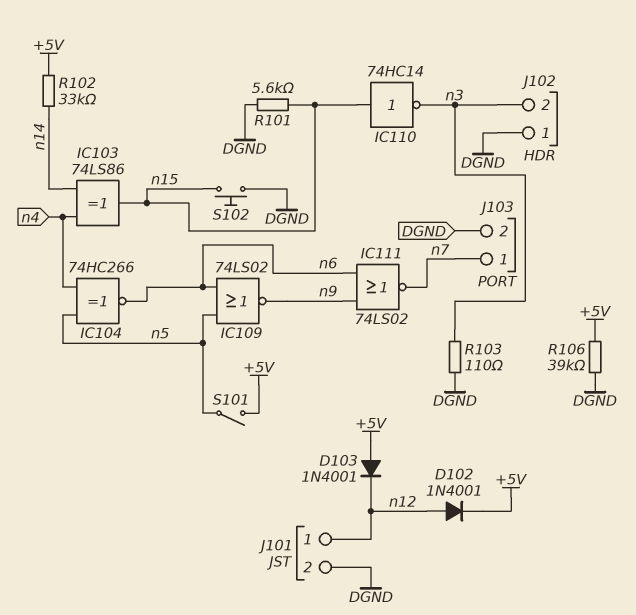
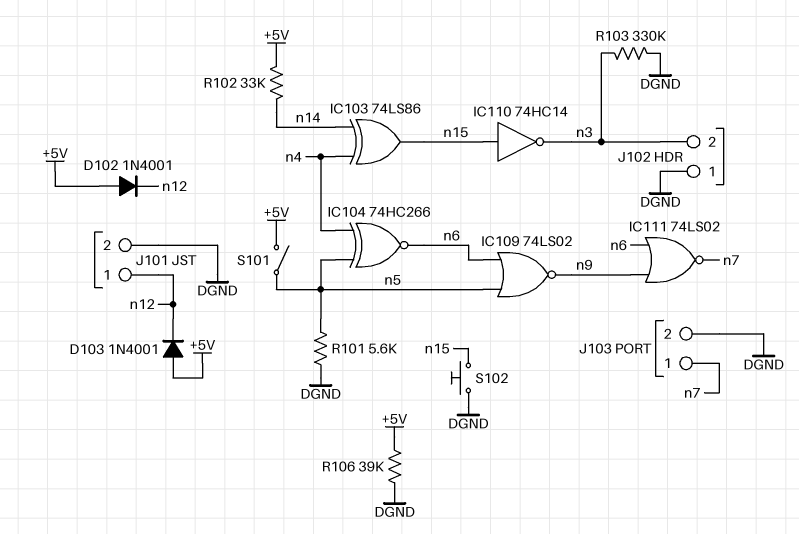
D102: diode 1N4001 (A n12, K +5V) -> diode 1N4001 (A +5V, K n12)
R101: 5.6k (DGND, n15) -> 5.6k (DGND, n5)
R103: 110 (DGND, n3) -> 330k (DGND, n3)

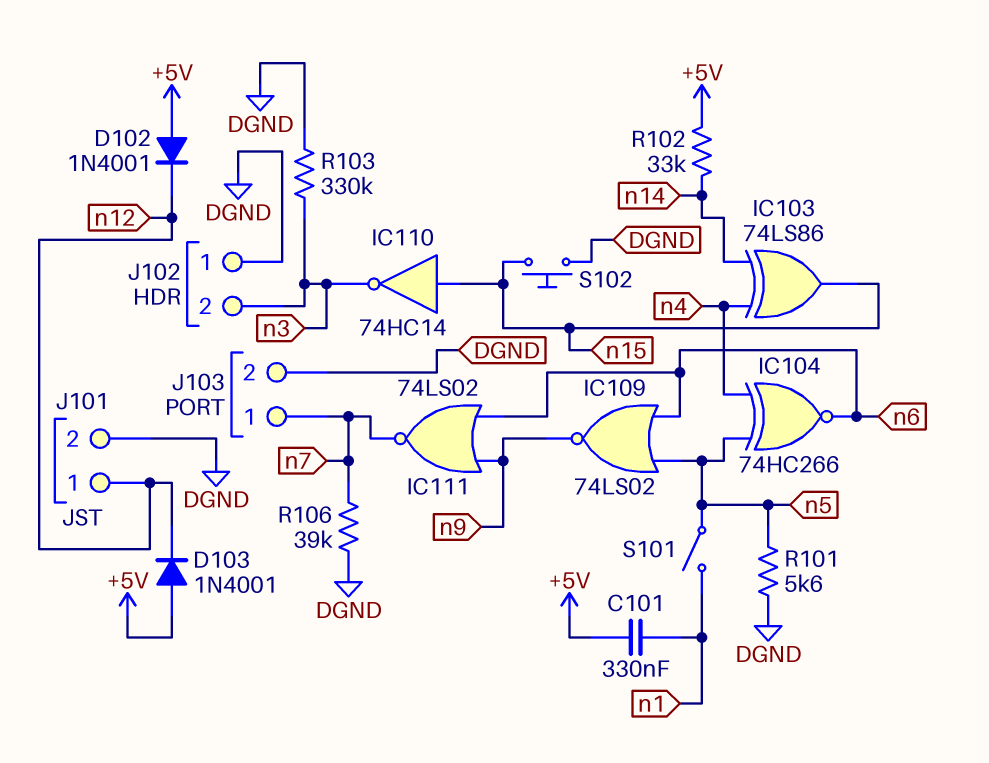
C101: none -> 330nF (+5V, n1)
R106: 39k (+5V, DGND) -> 39k (DGND, n7)
S101: switch (+5V, n5) -> switch (n1, n5)

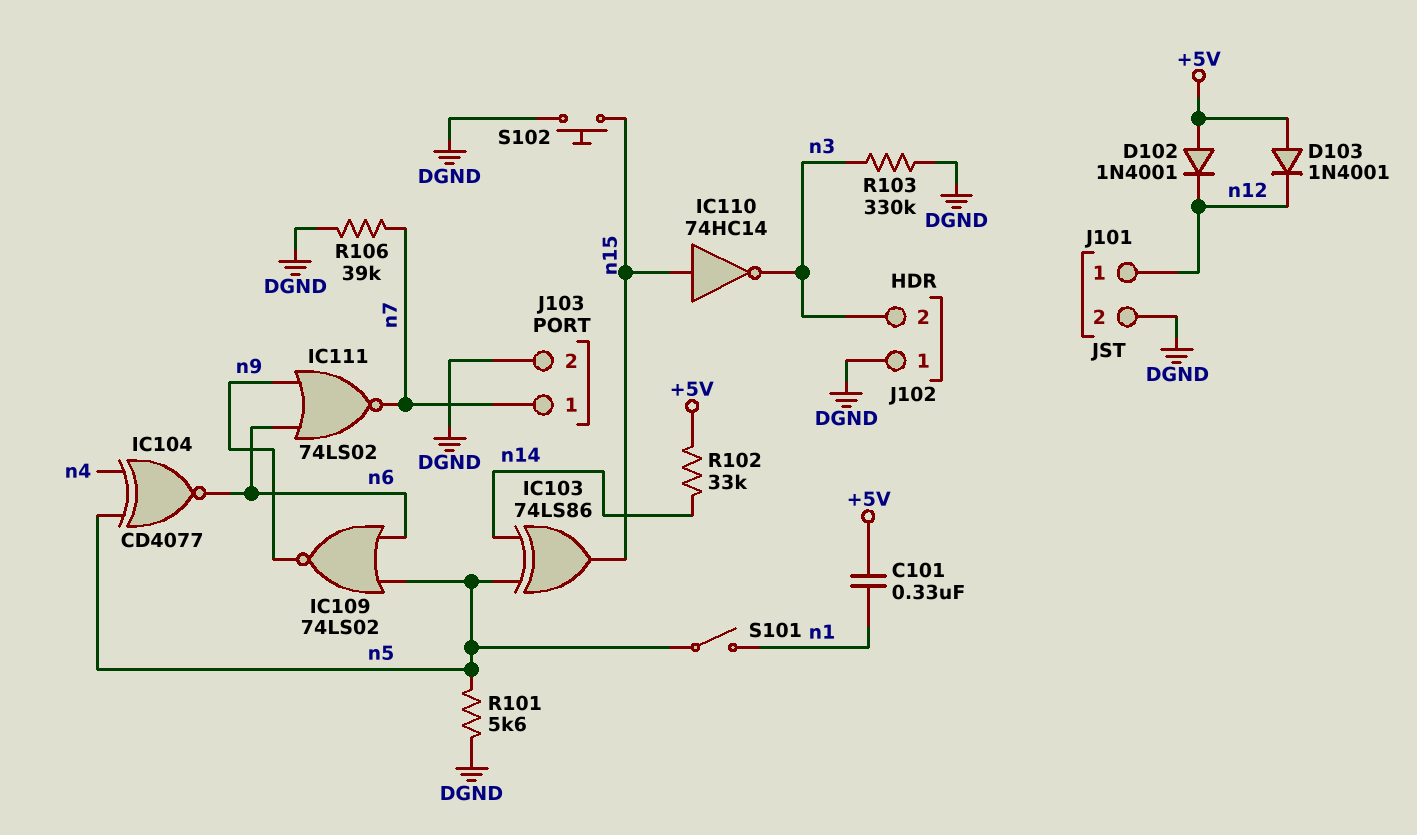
IC103: XOR 74LS86 (in n4, in n14, out n15) -> XOR 74LS86 (in n5, in n14, out n15)
IC104: XNOR 74HC266 (in n4, in n5, out n6) -> XNOR CD4077 (in n4, in n5, out n6)

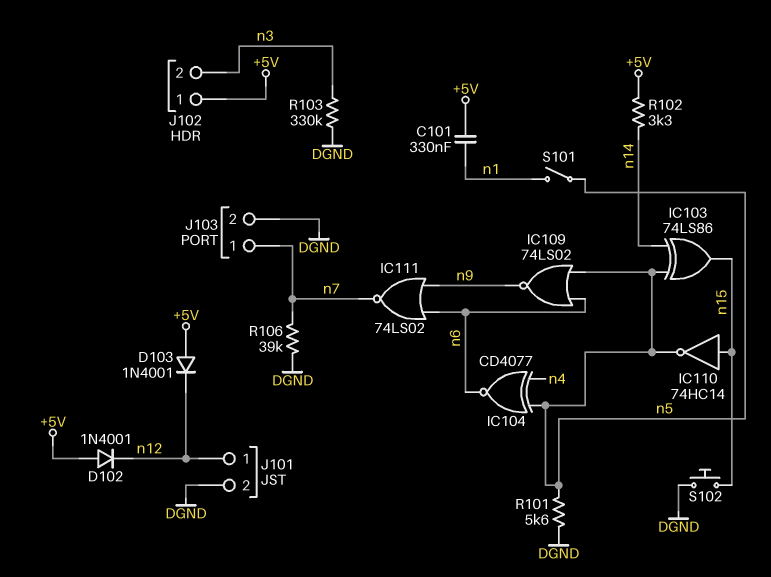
IC110: NOT 74HC14 (in n15, out n3) -> NOT 74HC14 (in n15, out n5)
J102 pin 1: DGND -> +5V
R102: 33k (+5V, n14) -> 3.3k (+5V, n14)

